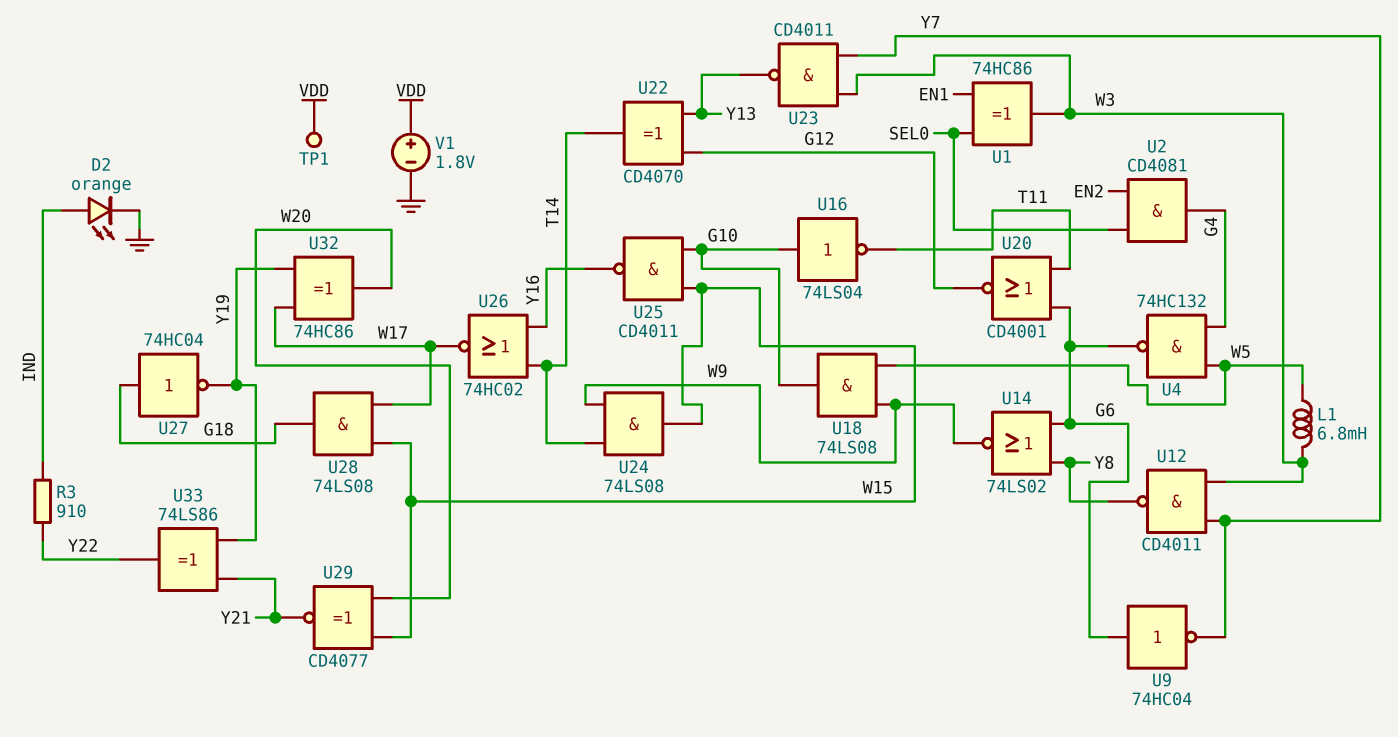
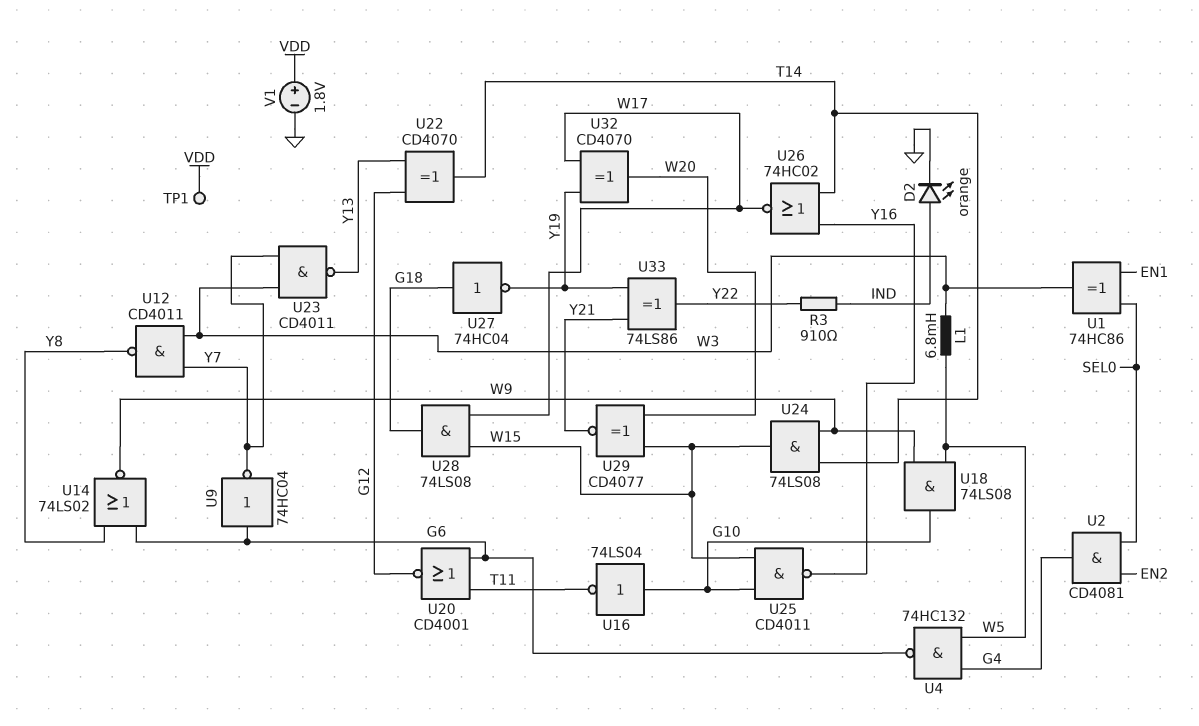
U32: XOR 74HC86 (in W17, in Y19, out W20) -> XOR CD4070 (in W17, in Y19, out W20)

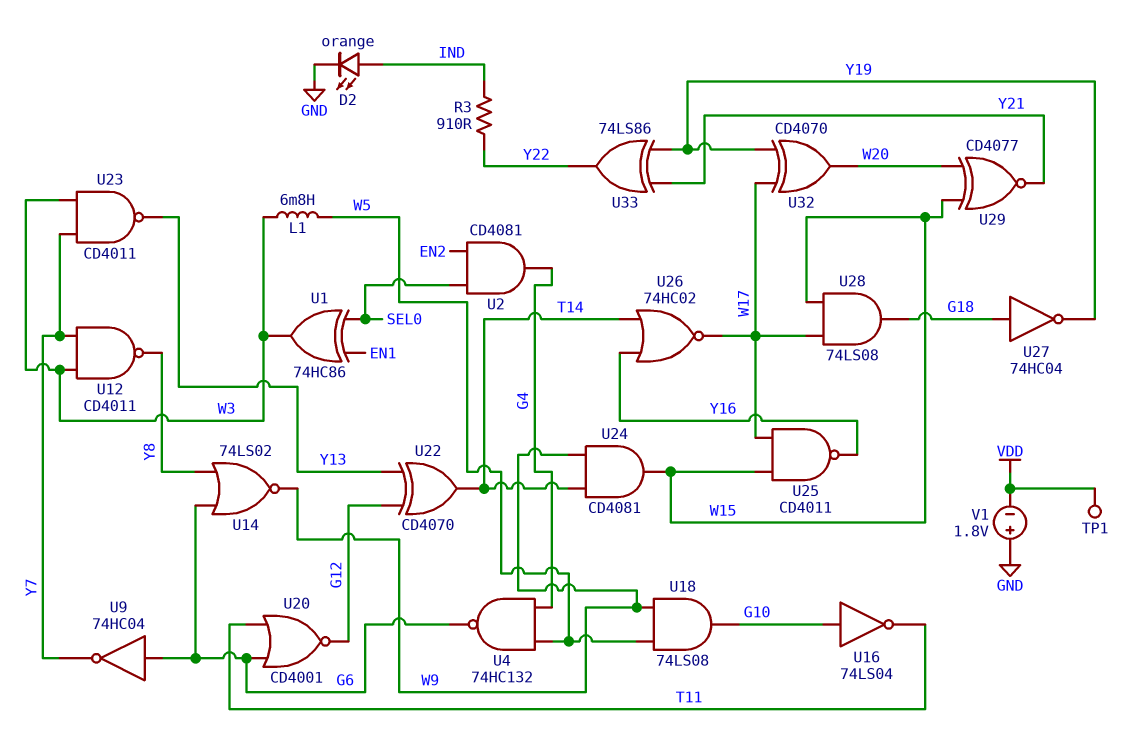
U24: AND 74LS08 (in T14, in W9, out W15) -> AND CD4081 (in T14, in W9, out W15)
U25: NAND CD4011 (in G10, in W15, out Y16) -> NAND CD4011 (in W15, in W17, out Y16)
V1: 1.8V (plus VDD, minus GND) -> 1.8V (plus GND, minus VDD)

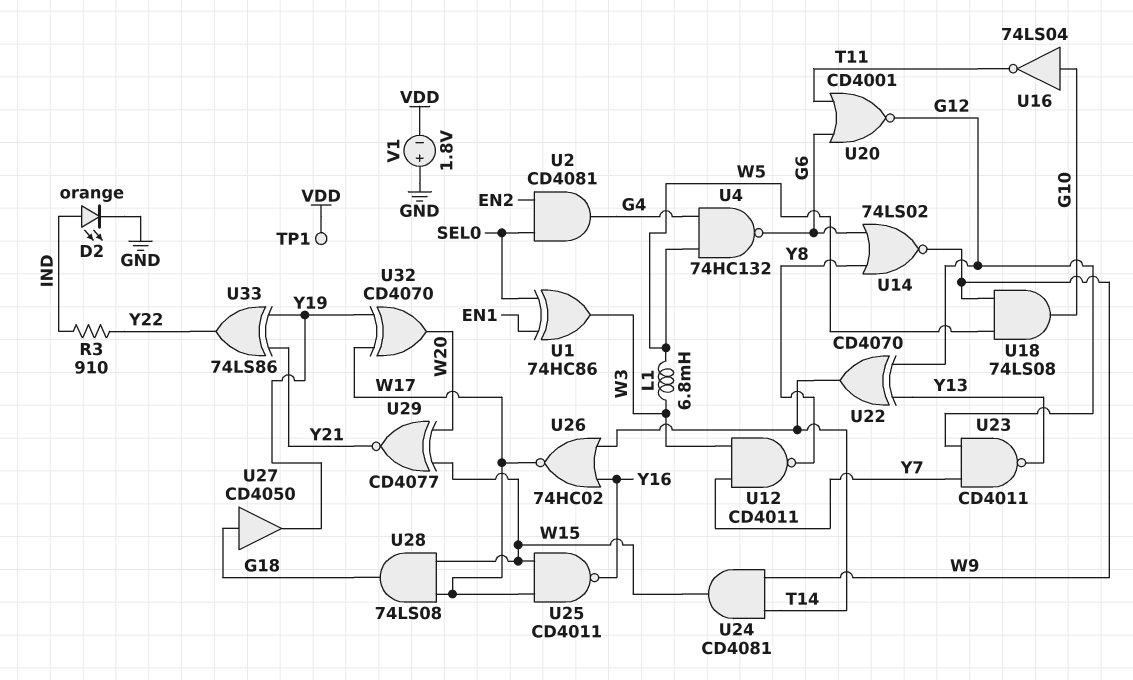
U9: NOT 74HC04 (in G6, out Y7) -> none
U23: NAND CD4011 (in W3, in Y7, out Y13) -> NAND CD4011 (in G12, in Y7, out Y13)
U27: NOT 74HC04 (in G18, out Y19) -> buffer CD4050 (in G18, out Y19)

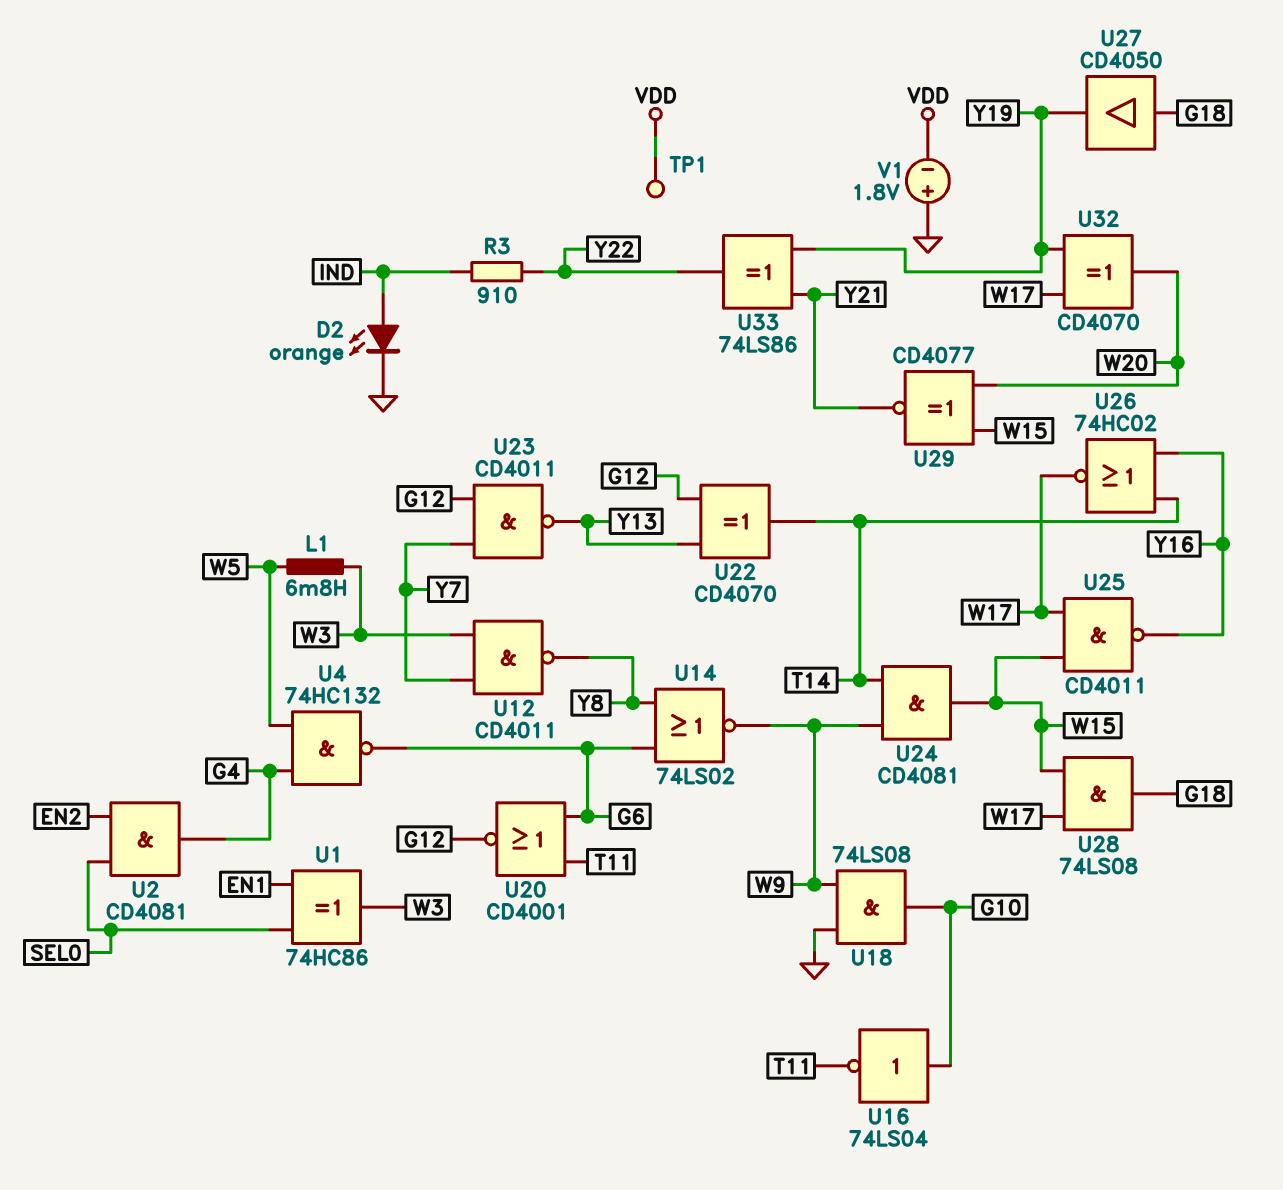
U18: AND 74LS08 (in W5, in W9, out G10) -> AND 74LS08 (in GND, in W9, out G10)

